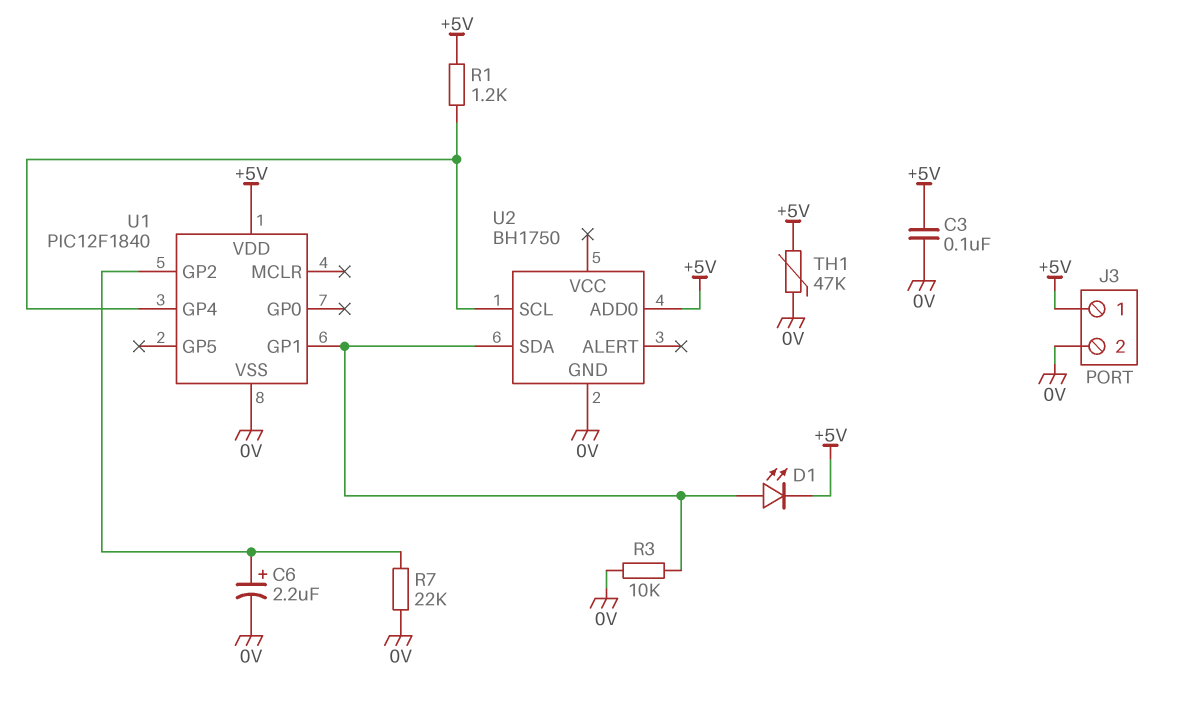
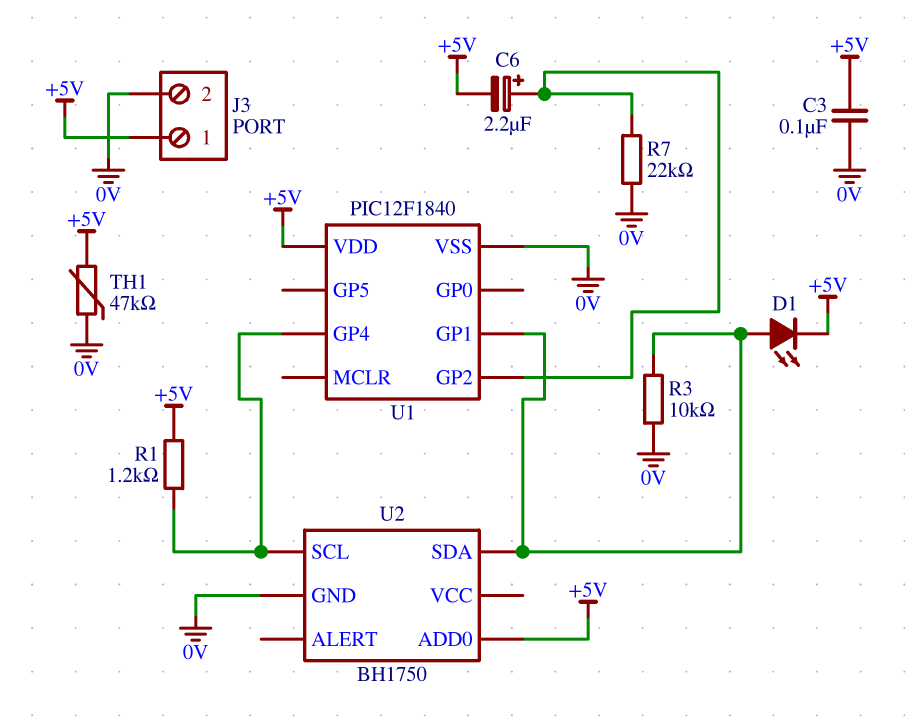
C6: 2.2uF (plus U1/GP2, minus 0V) -> 2.2uF (plus U1/GP2, minus +5V)

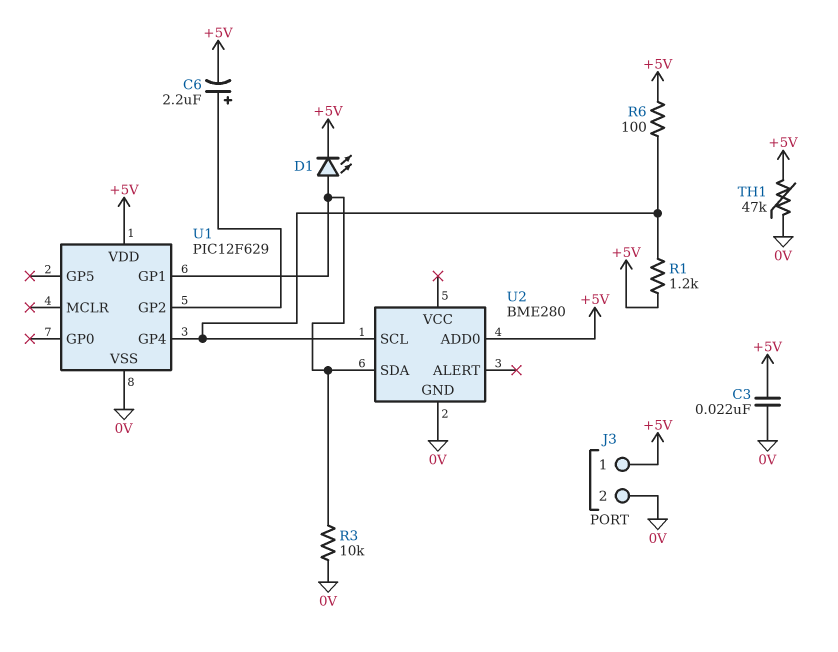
C3: 100nF (+5V, 0V) -> 22nF (+5V, 0V)
R6: none -> 100 (+5V, U1/GP4)
R7: 22k (0V, U1/GP2) -> none
U1: PIC12F1840 -> PIC12F629
U2: BH1750 -> BME280

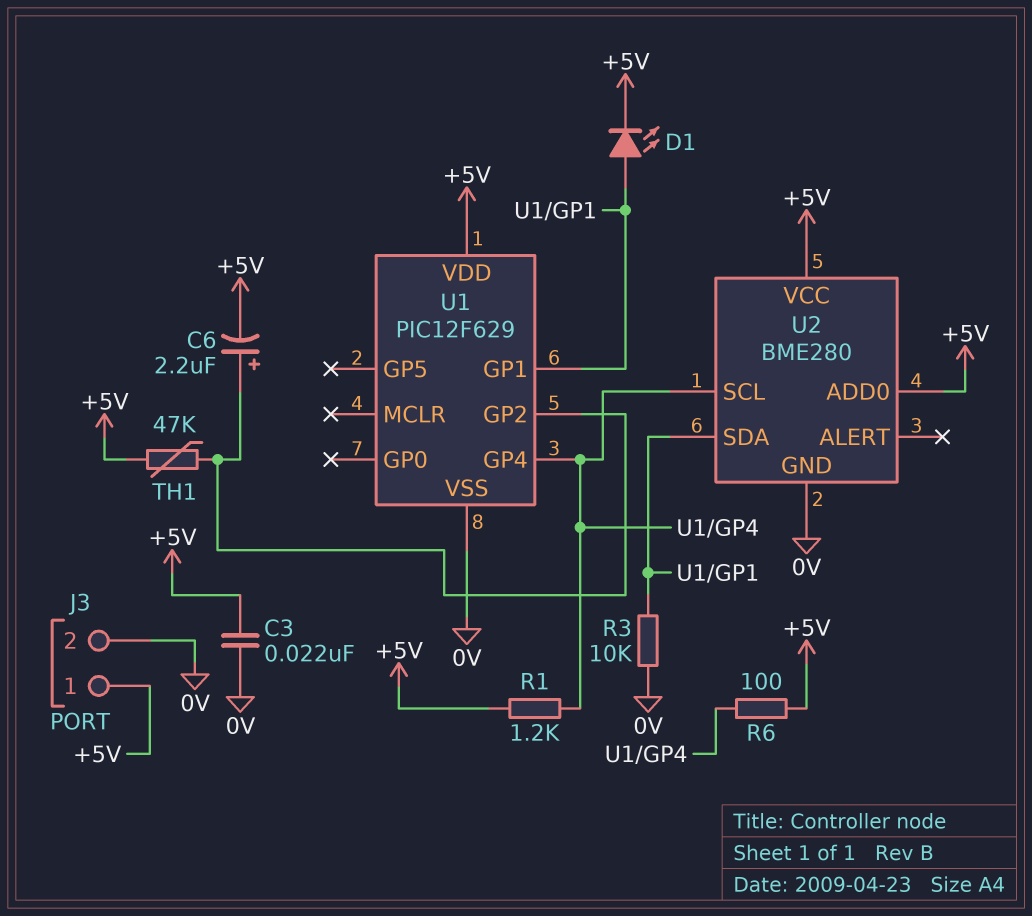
TH1: 47k (+5V, 0V) -> 47k (+5V, U1/GP2)
U2 pin VCC: none -> +5V

